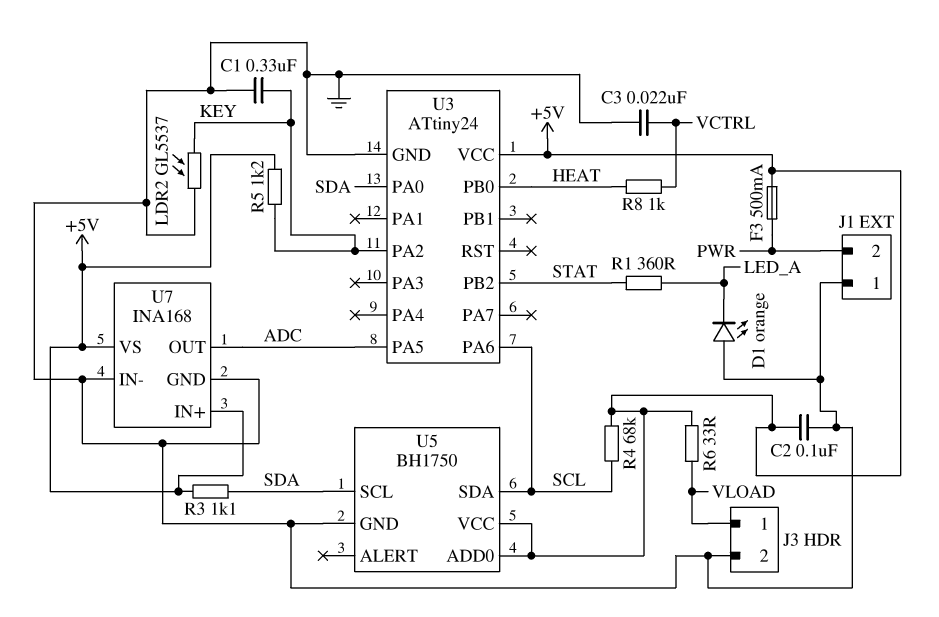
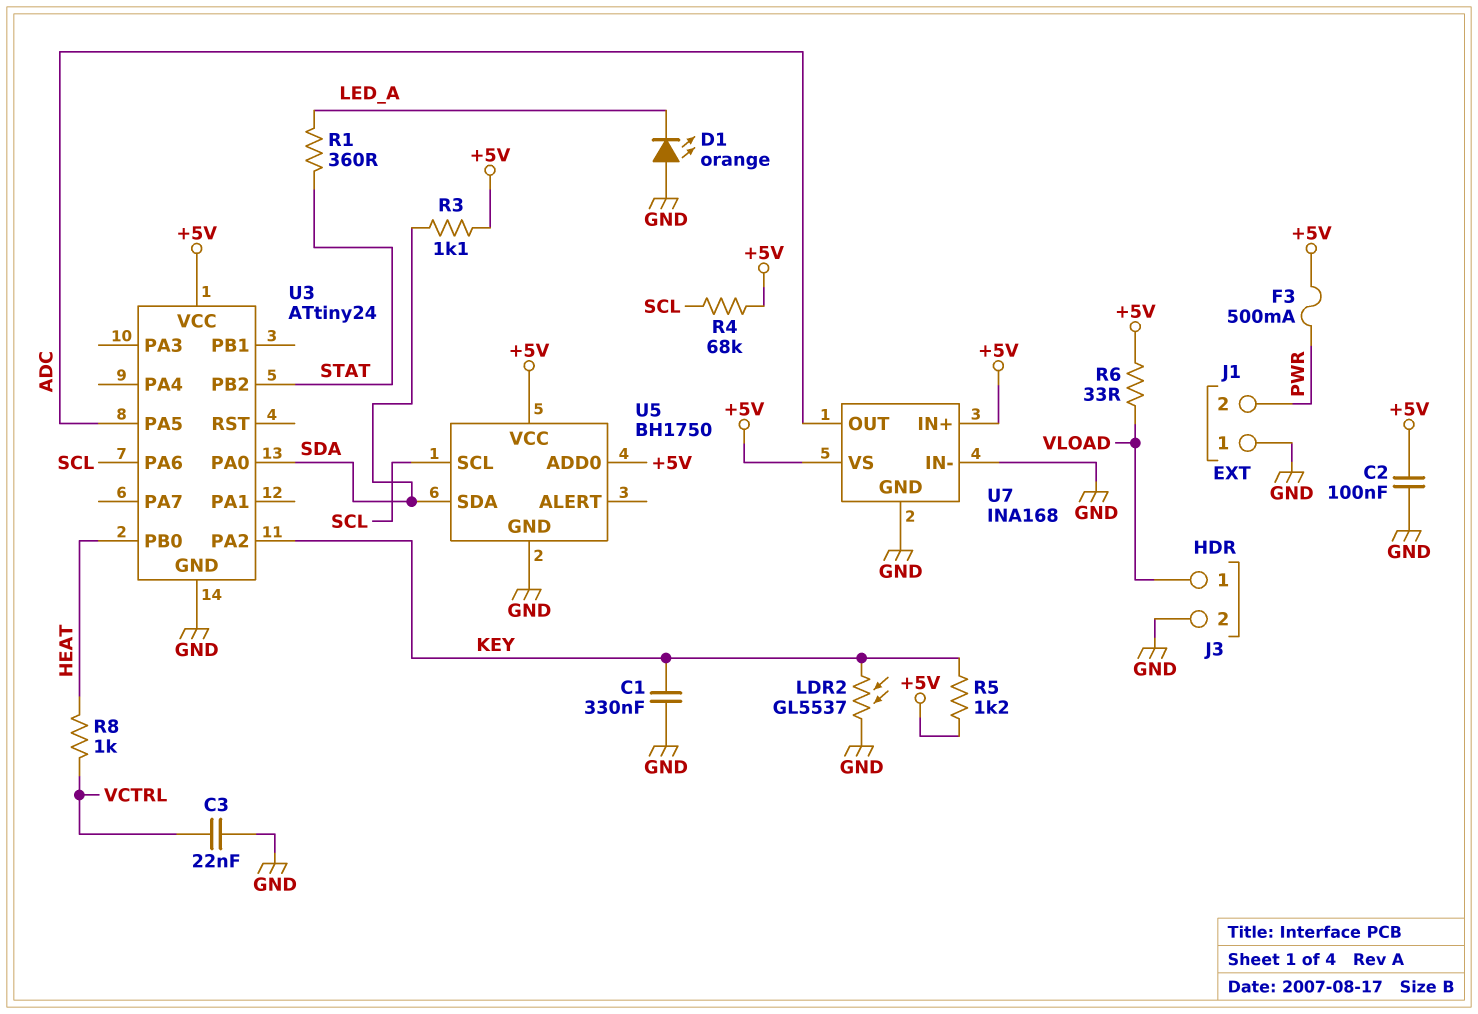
U5 pin SCL: SDA -> SCL
U5 pin SDA: SCL -> SDA

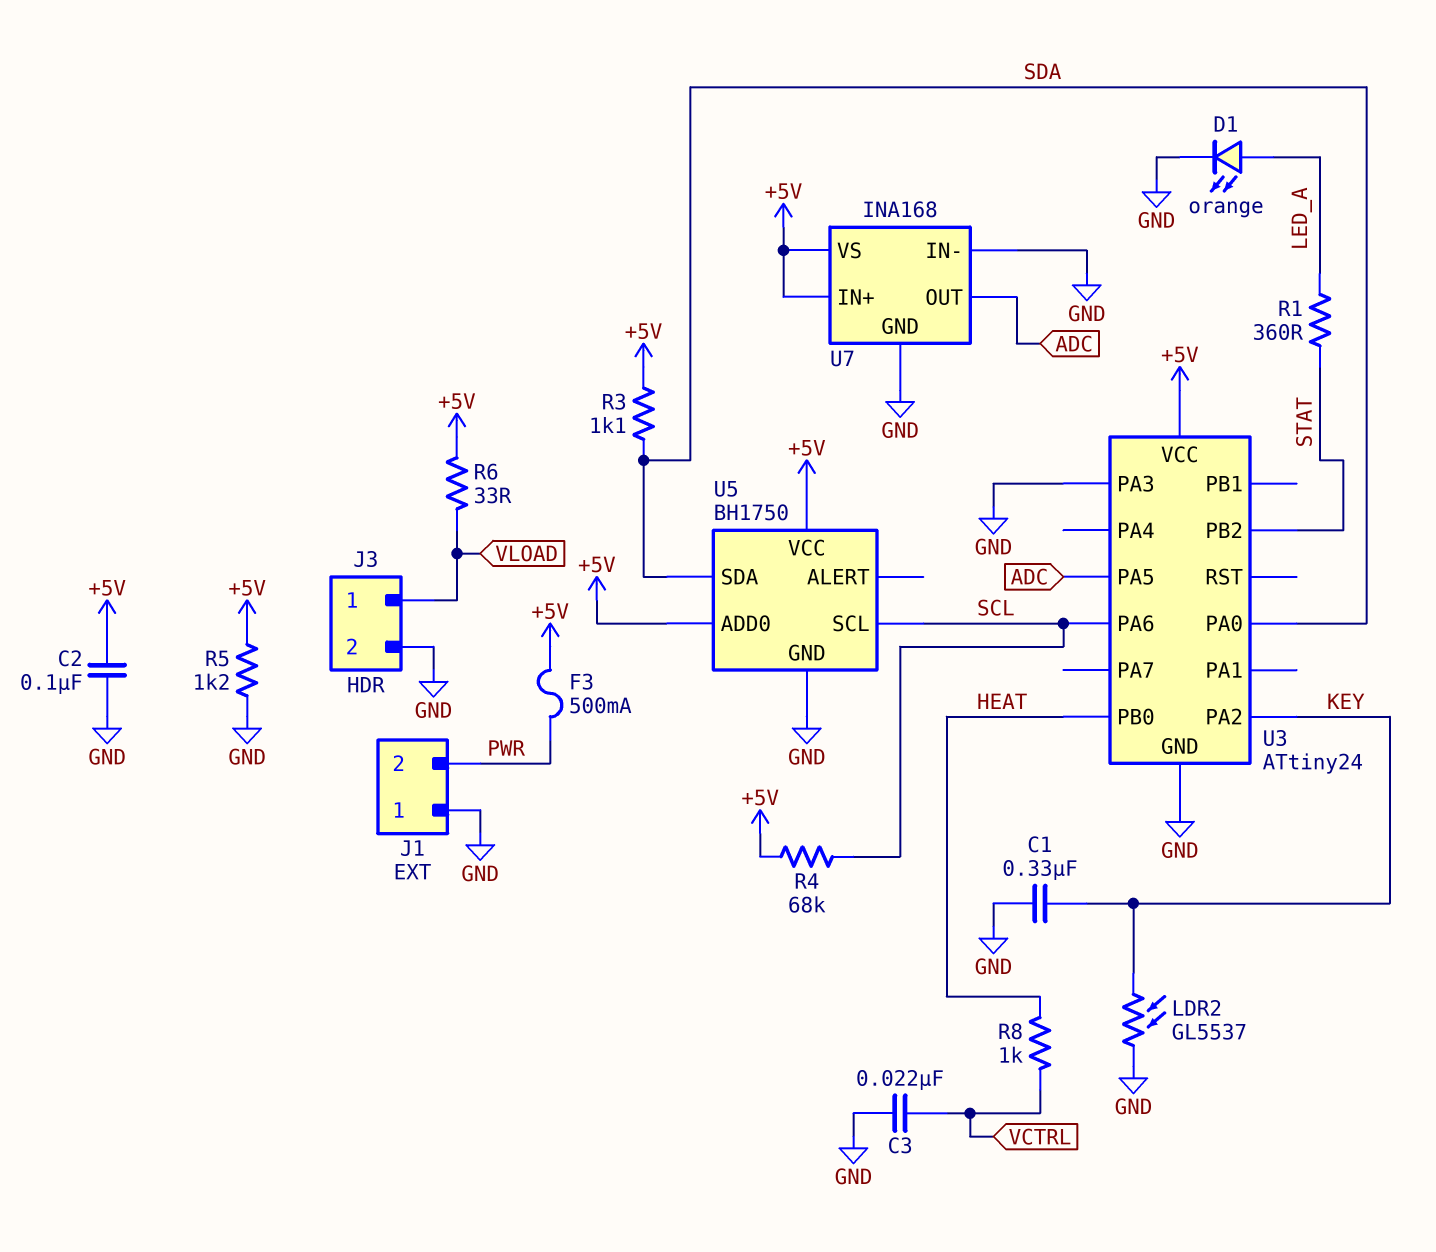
D1: LED orange (A GND, K LED_A) -> LED orange (A LED_A, K GND)
R5: 1.2k (+5V, KEY) -> 1.2k (+5V, GND)
U3 pin PA3: none -> GND

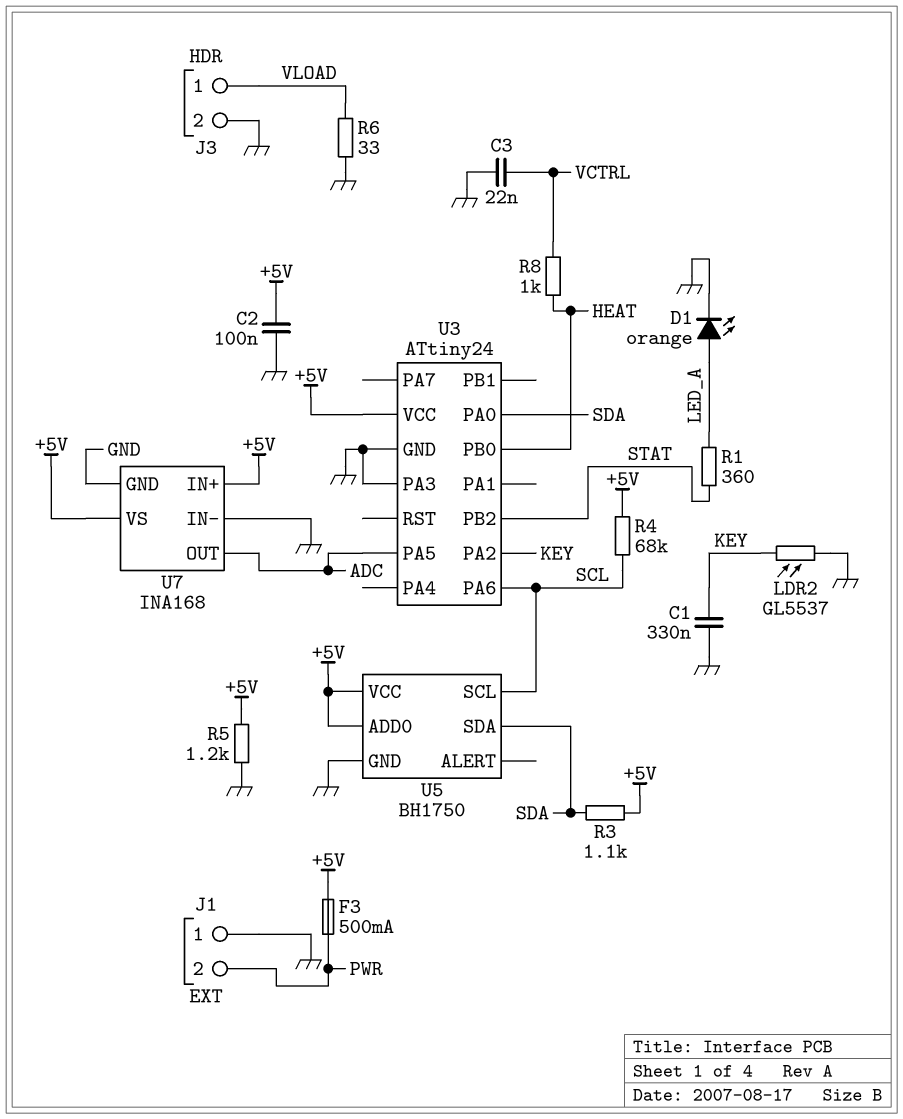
R6: 33 (+5V, VLOAD) -> 33 (GND, VLOAD)

